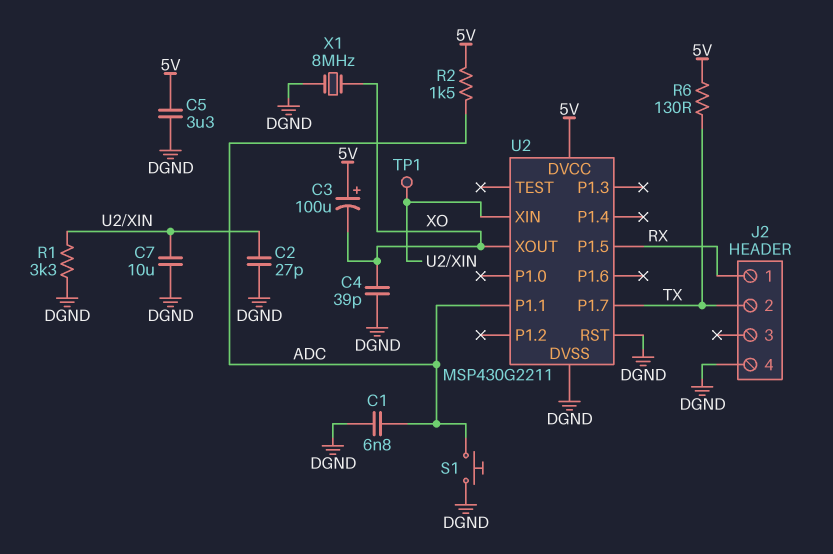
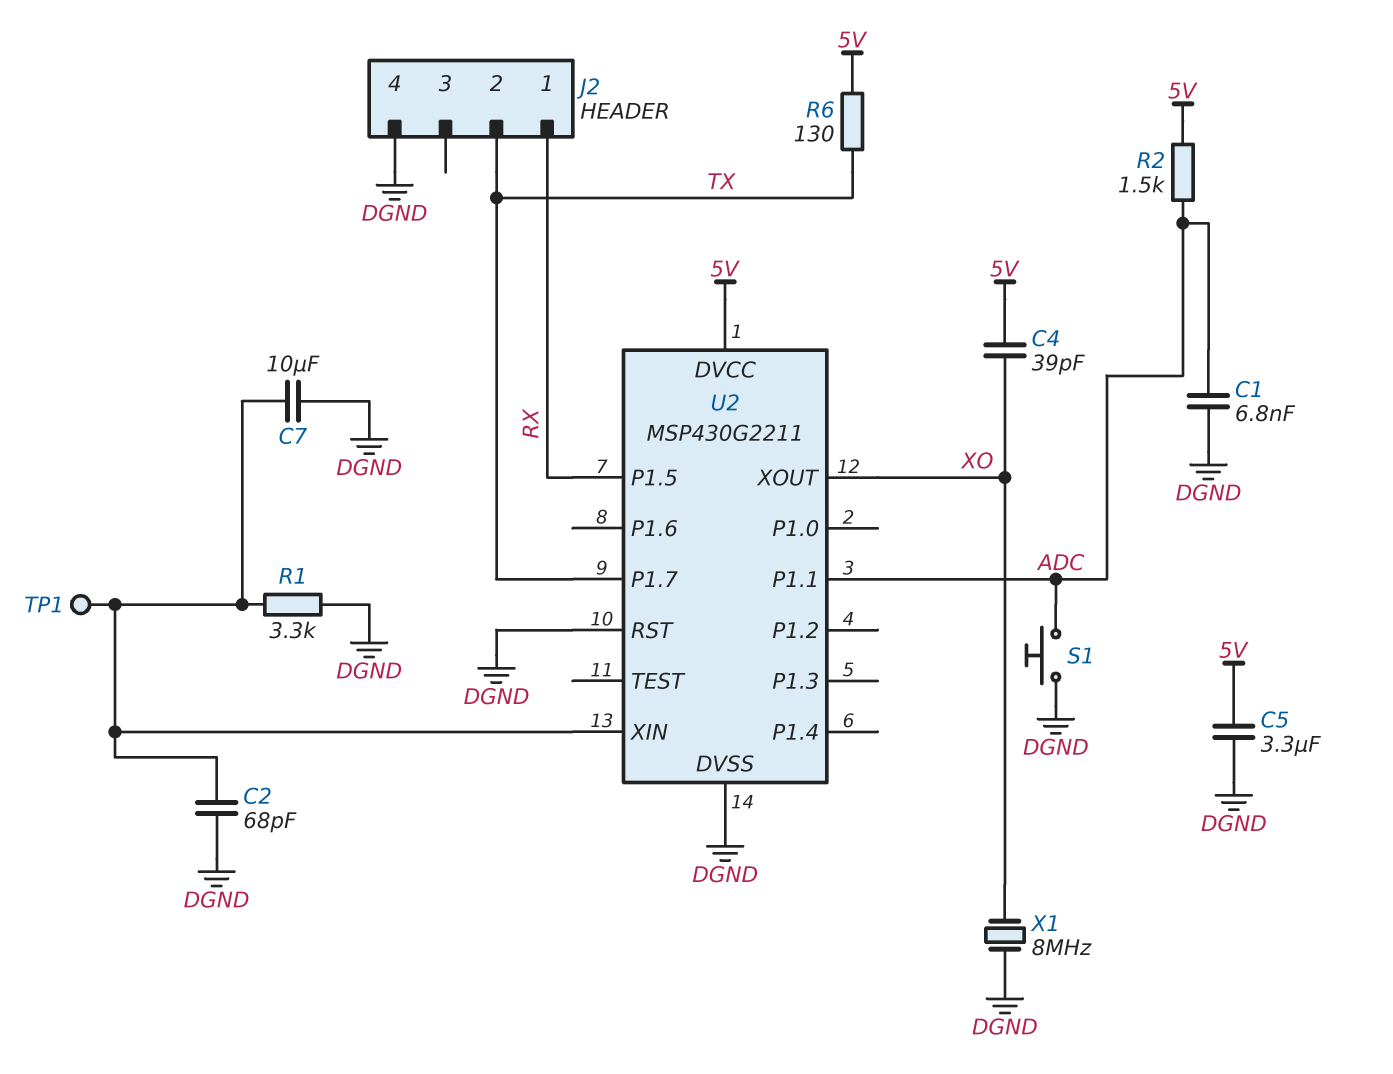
C2: 27pF (DGND, U2/XIN) -> 68pF (DGND, U2/XIN)
C3: 100uF (plus 5V, minus XO) -> none
C4: 39pF (DGND, XO) -> 39pF (5V, XO)

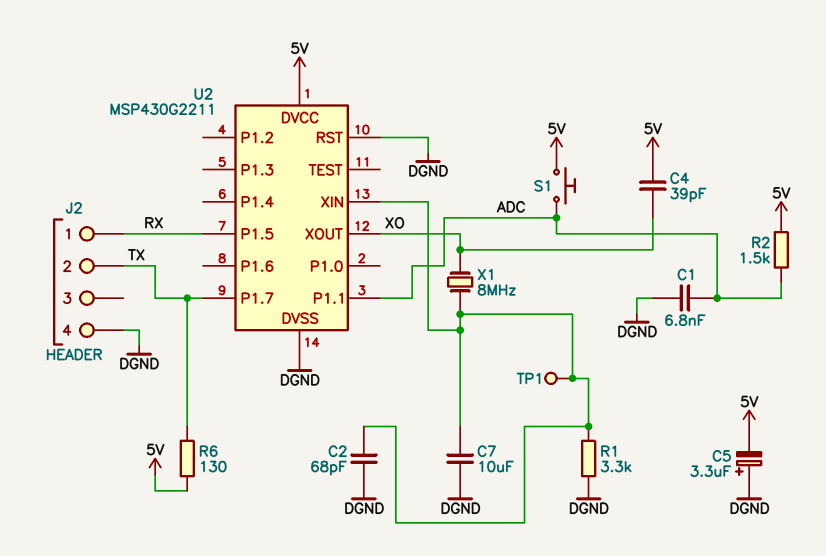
C5: 3.3uF (5V, DGND) -> 3.3uF (plus DGND, minus 5V)
S1: button (ADC, DGND) -> button (5V, ADC)
X1: 8MHz (DGND, XO) -> 8MHz (U2/XIN, XO)

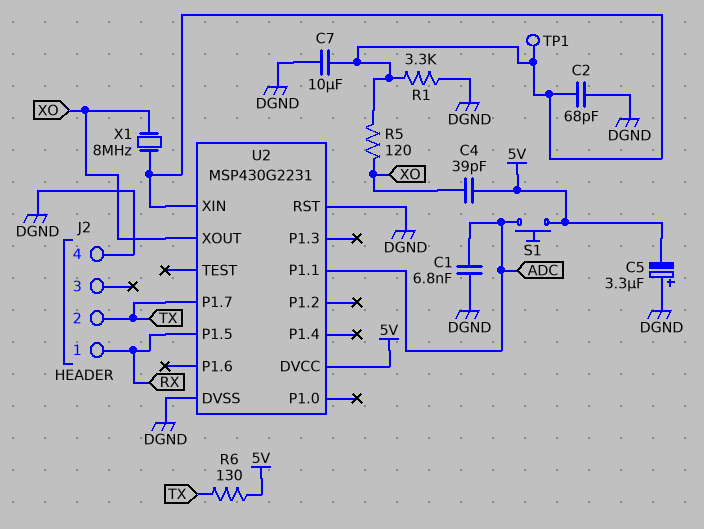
R2: 1.5k (5V, ADC) -> none
R5: none -> 120 (U2/XIN, XO)
U2: MSP430G2211 -> MSP430G2231

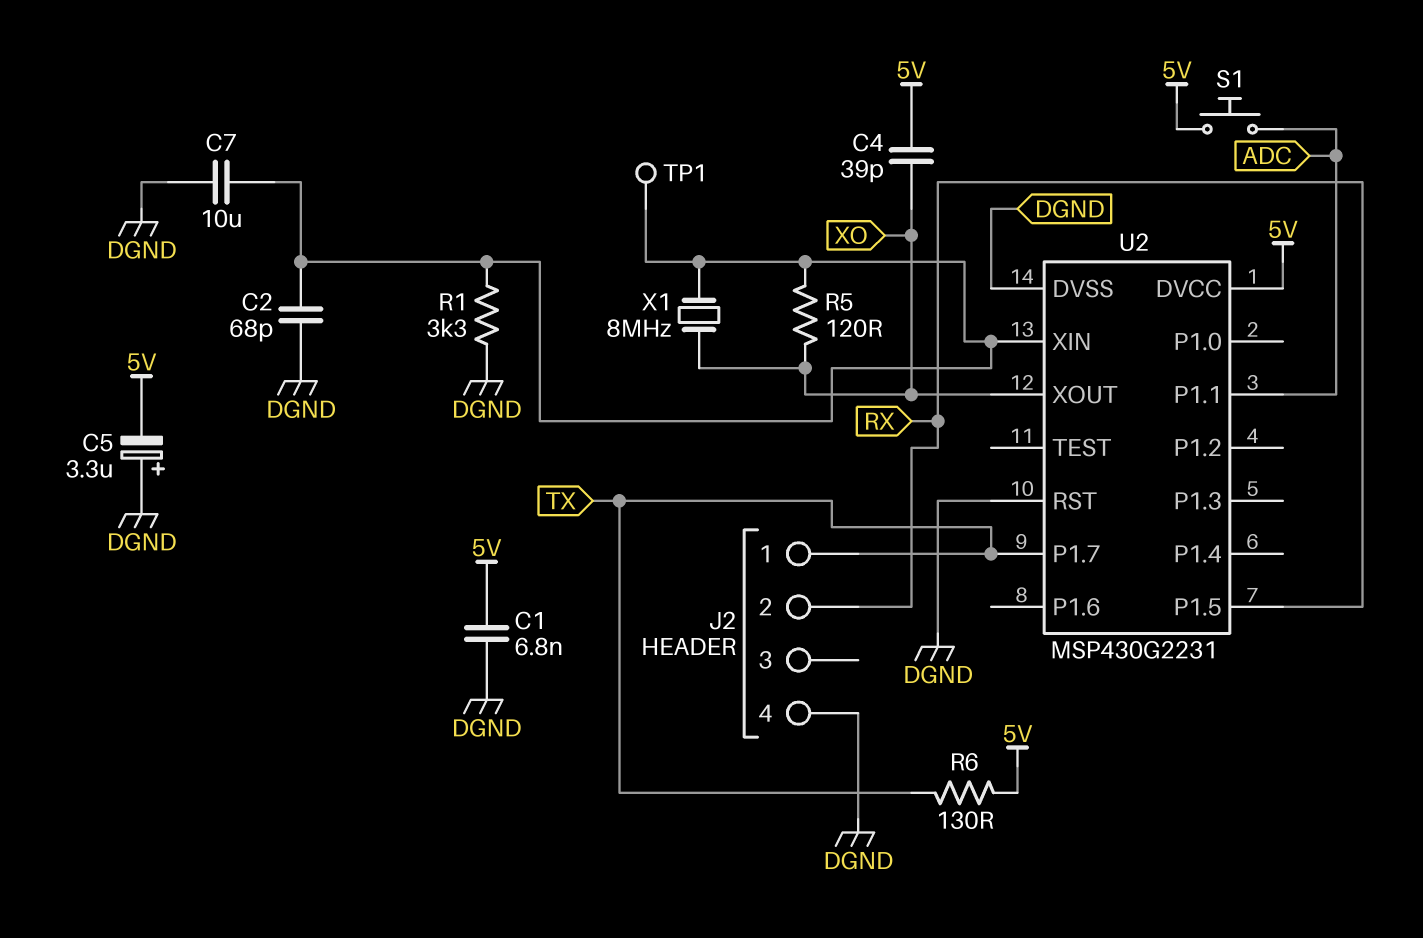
C1: 6.8nF (ADC, DGND) -> 6.8nF (5V, DGND)
J2 pin 1: RX -> TX
J2 pin 2: TX -> RX

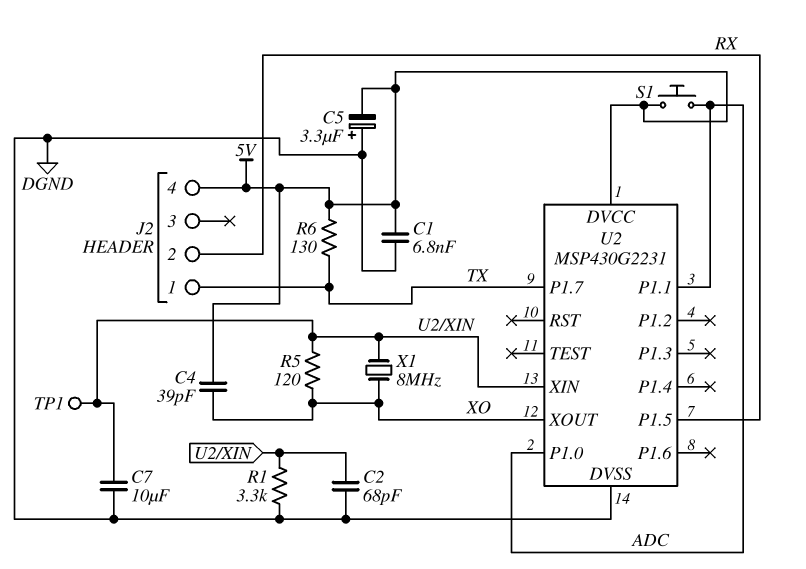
J2 pin 4: DGND -> 5V
U2 pin P1.0: none -> ADC
U2 pin RST: DGND -> none

